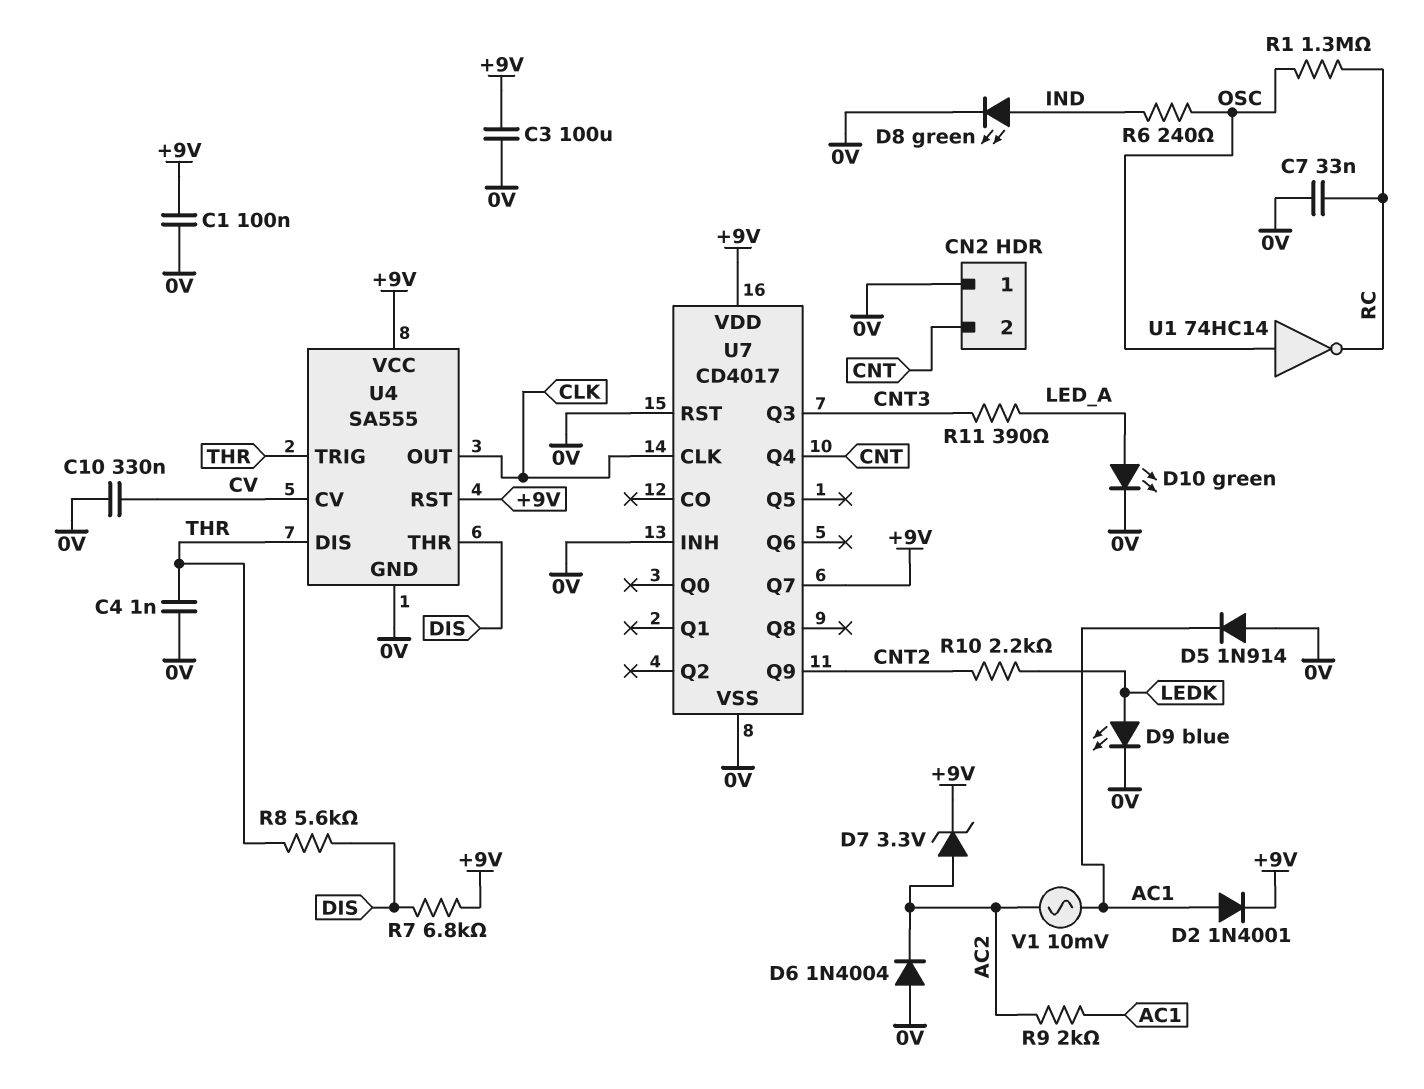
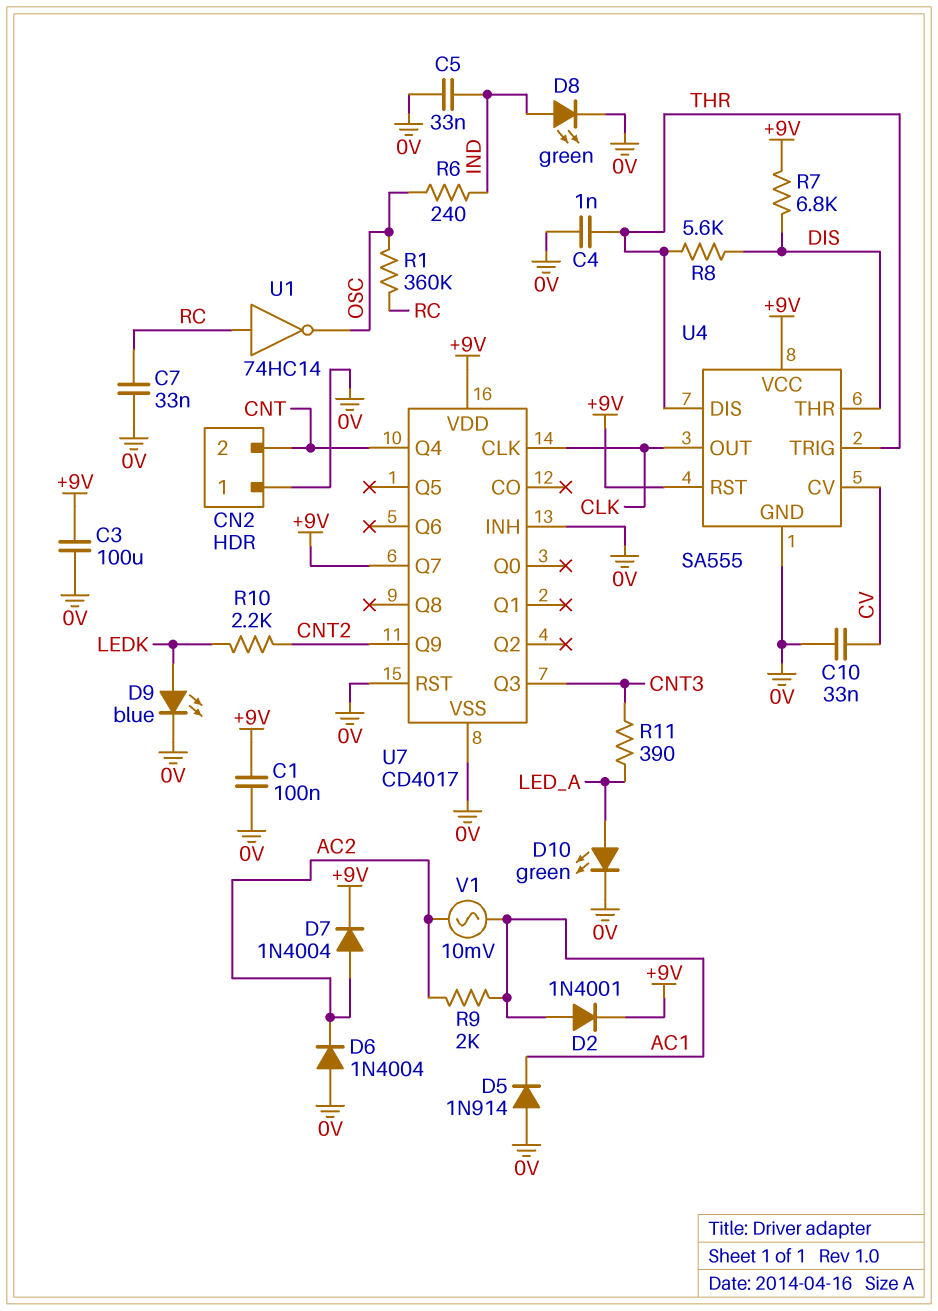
C5: none -> 33nF (0V, IND)
C10: 330nF (0V, CV) -> 33nF (0V, CV)
D7: zener 3.3V (A AC2, K +9V) -> diode 1N4004 (A AC2, K +9V)
R1: 1.3M (OSC, RC) -> 360k (OSC, RC)
U1: NOT 74HC14 (in OSC, out RC) -> NOT 74HC14 (in RC, out OSC)

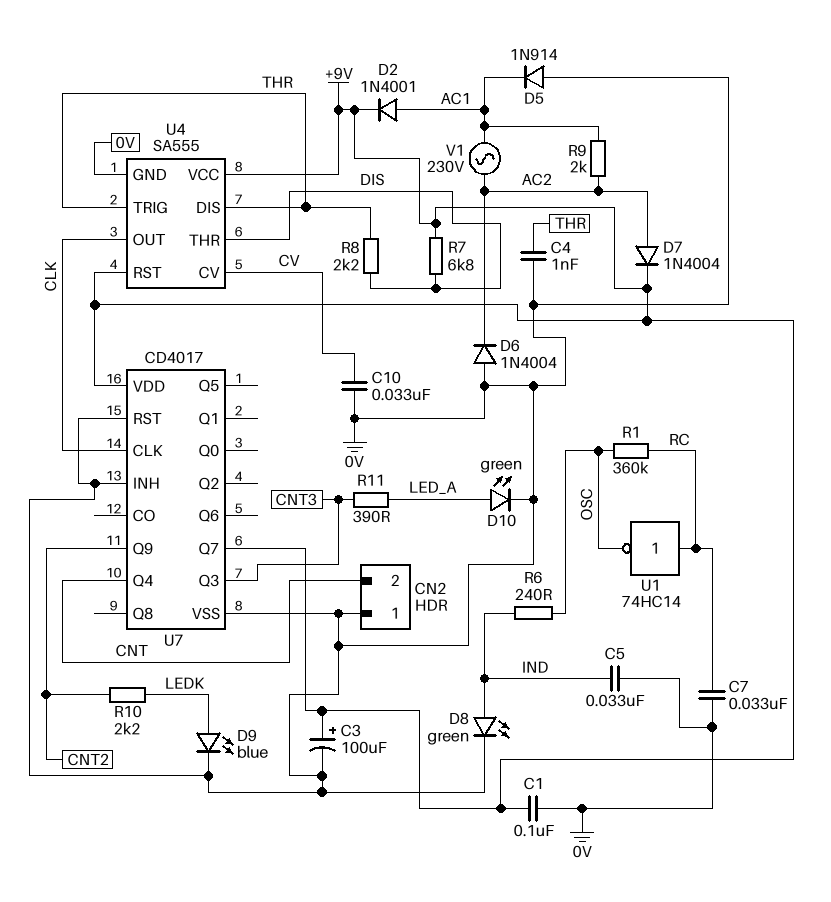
C3: 100uF (+9V, 0V) -> 100uF (plus +9V, minus 0V)
R8: 5.6k (DIS, THR) -> 2.2k (DIS, THR)
V1: AC 10mV (AC1, AC2) -> AC 230V (AC1, AC2)

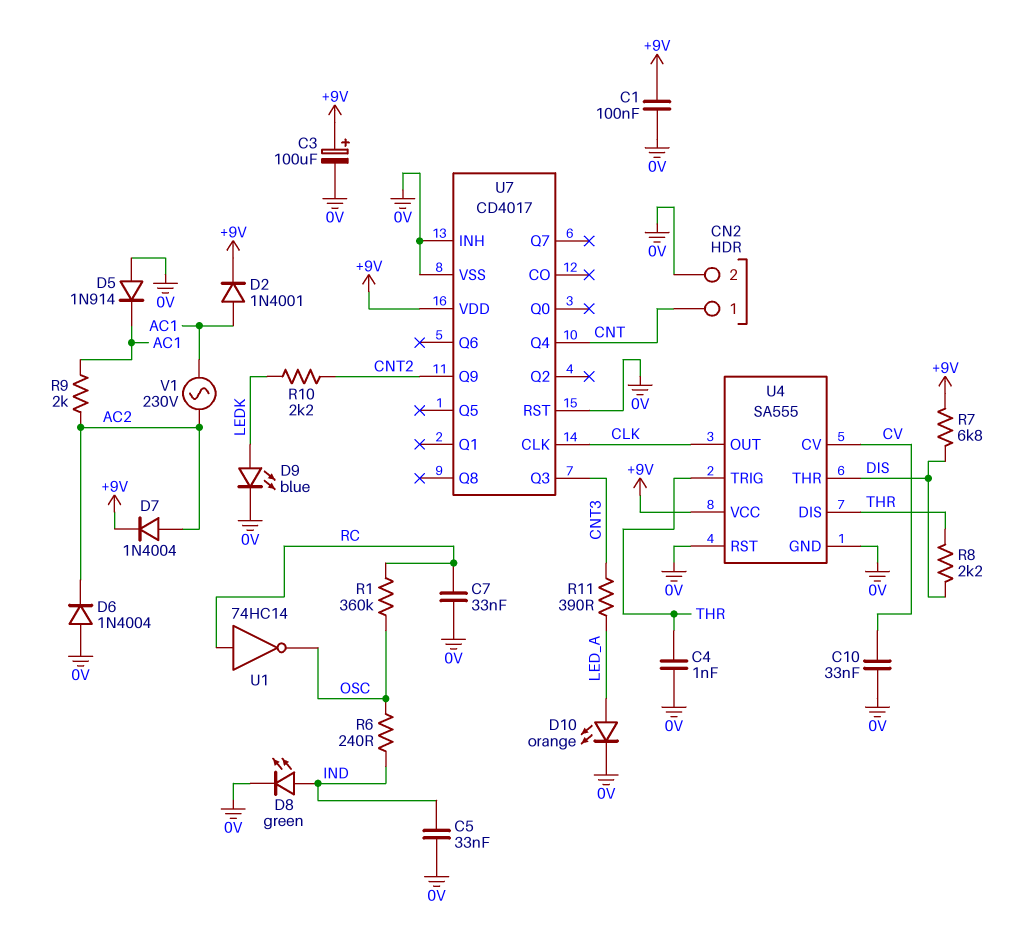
CN2 pin 1: 0V -> CNT
CN2 pin 2: CNT -> 0V
D10: LED green (A LED_A, K 0V) -> LED orange (A LED_A, K 0V)
U4 pin RST: +9V -> 0V
U7 pin Q7: +9V -> none

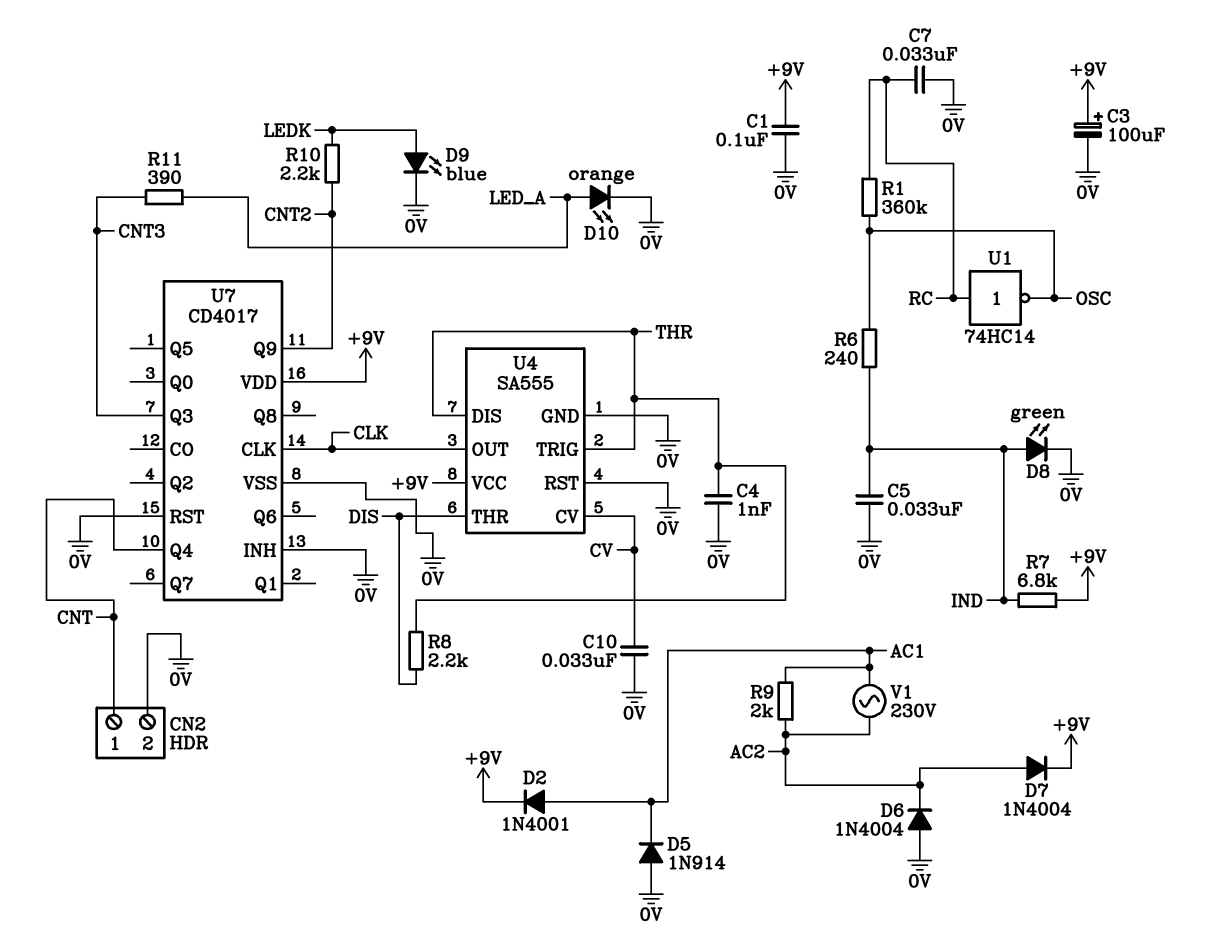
R7: 6.8k (+9V, DIS) -> 6.8k (+9V, IND)

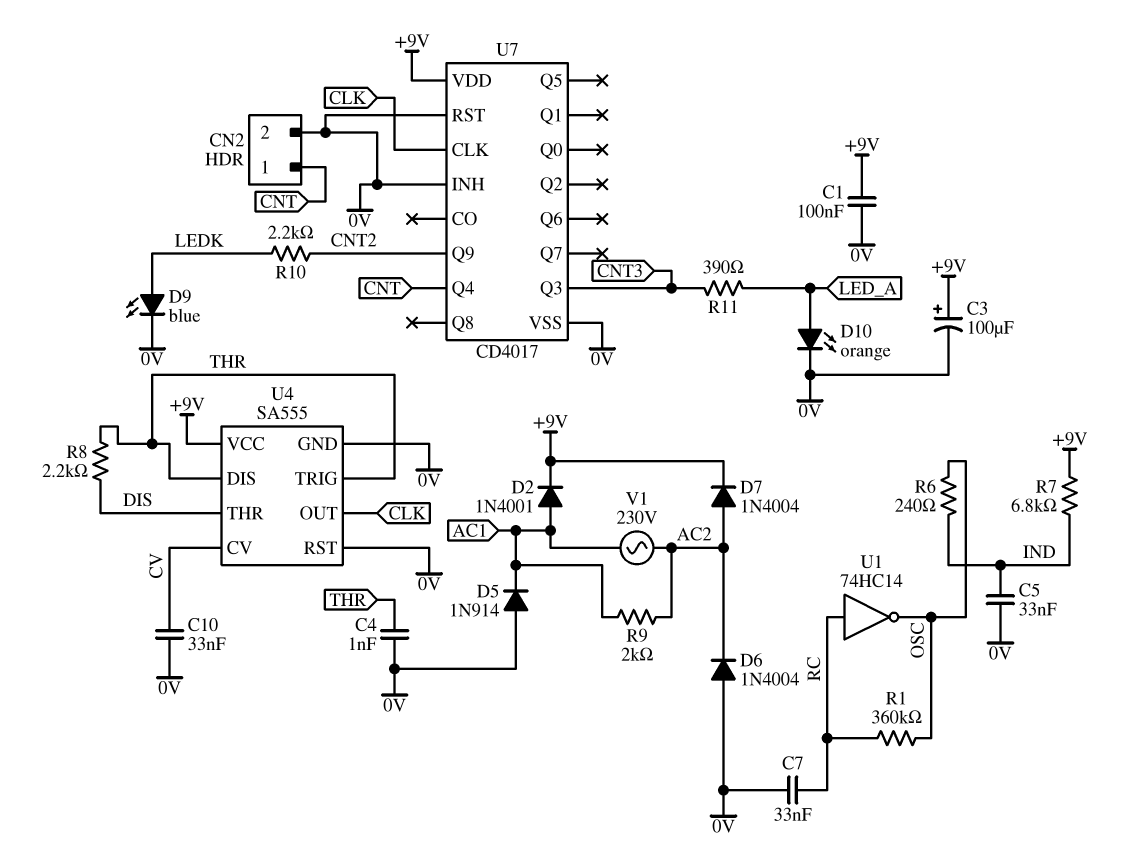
D8: LED green (A IND, K 0V) -> none

